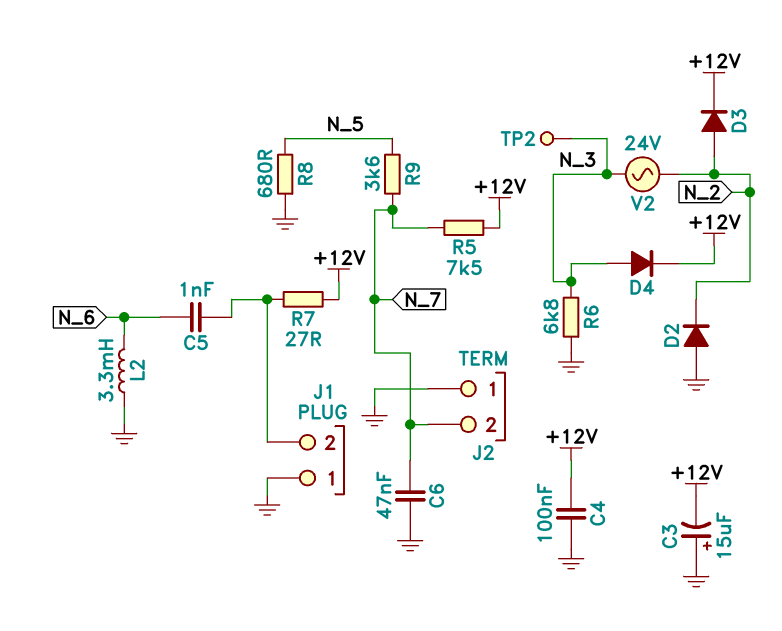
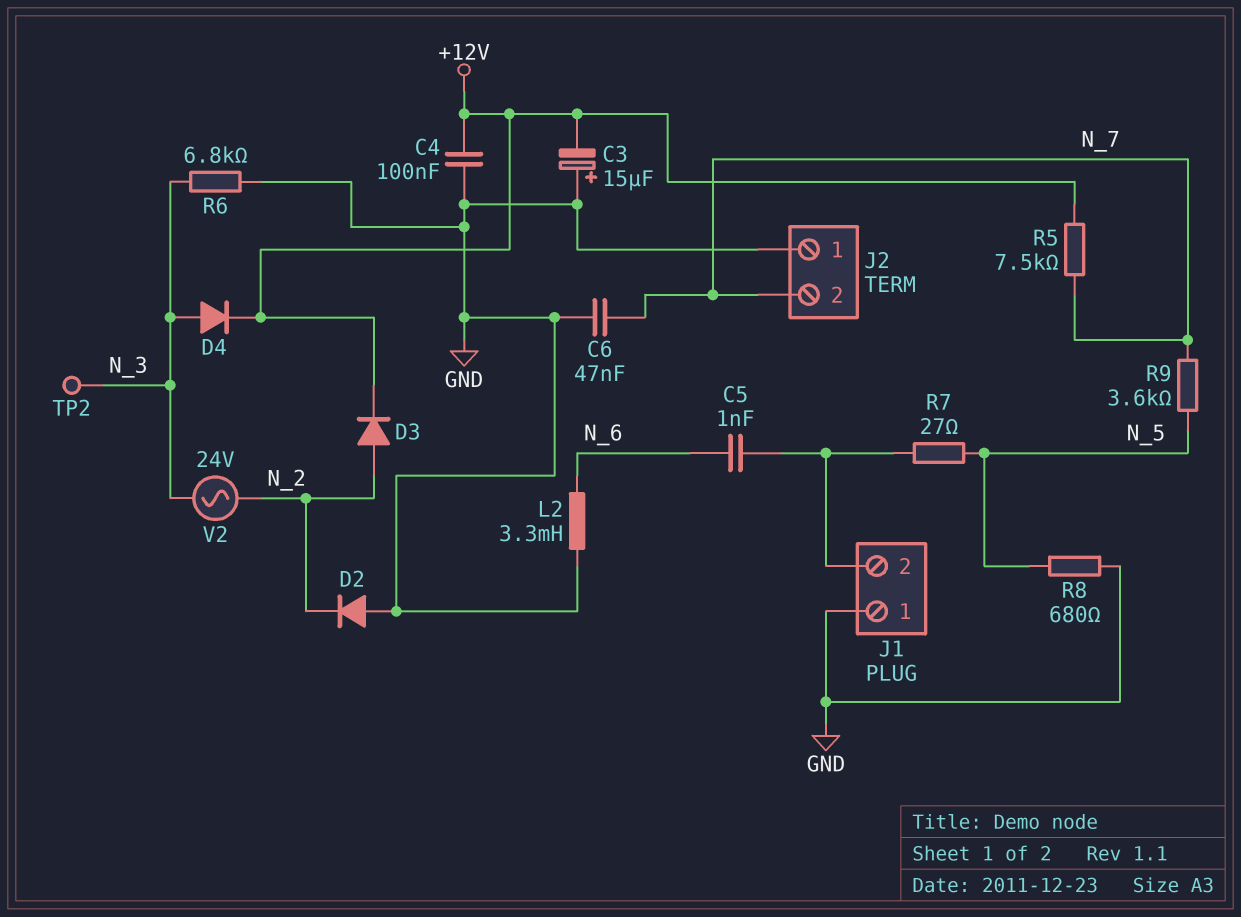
R7: 27 (+12V, J1/2) -> 27 (J1/2, N_5)

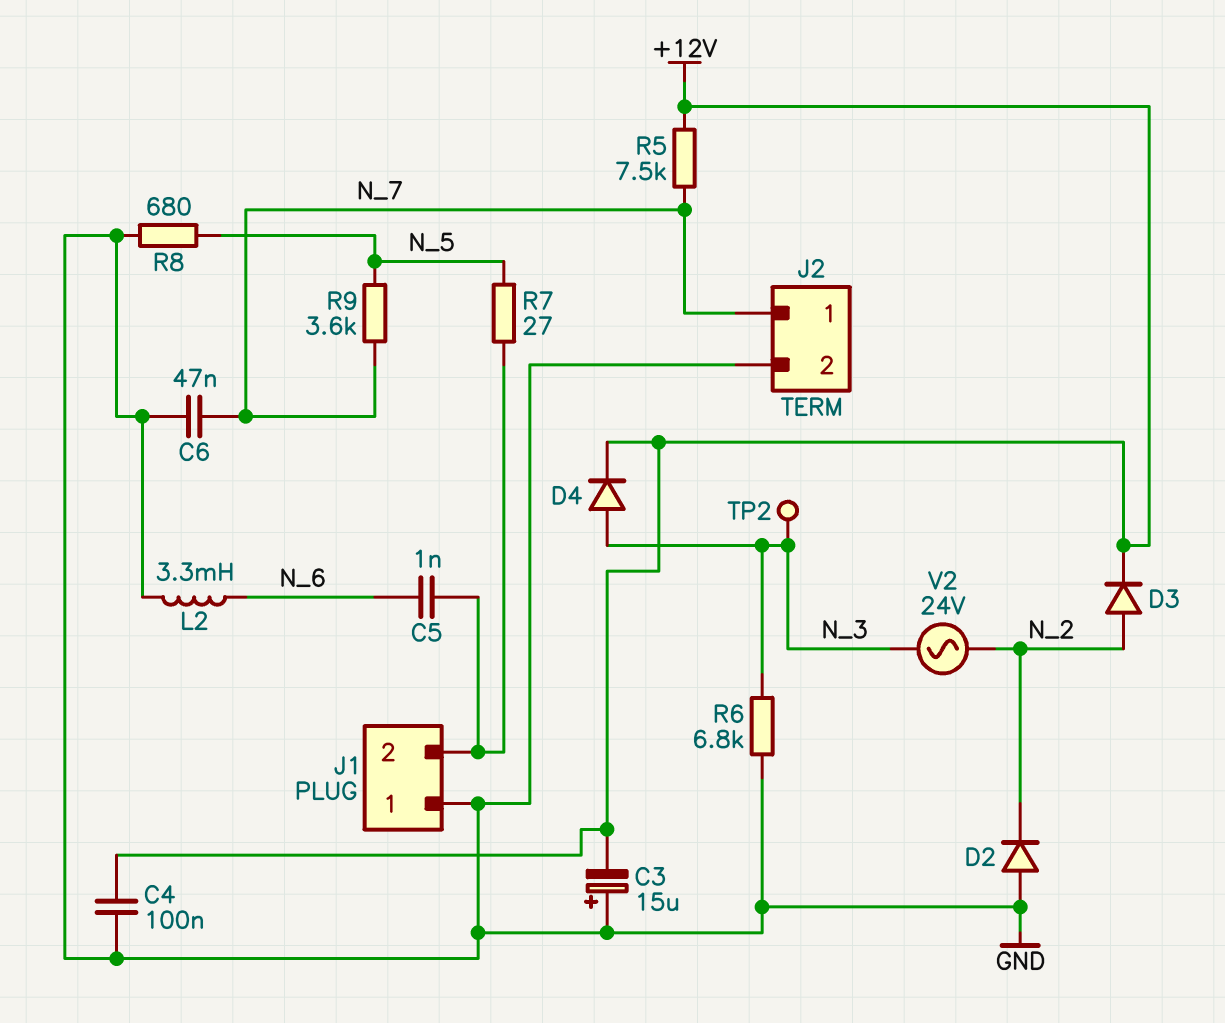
J2 pin 1: GND -> N_7
J2 pin 2: N_7 -> GND

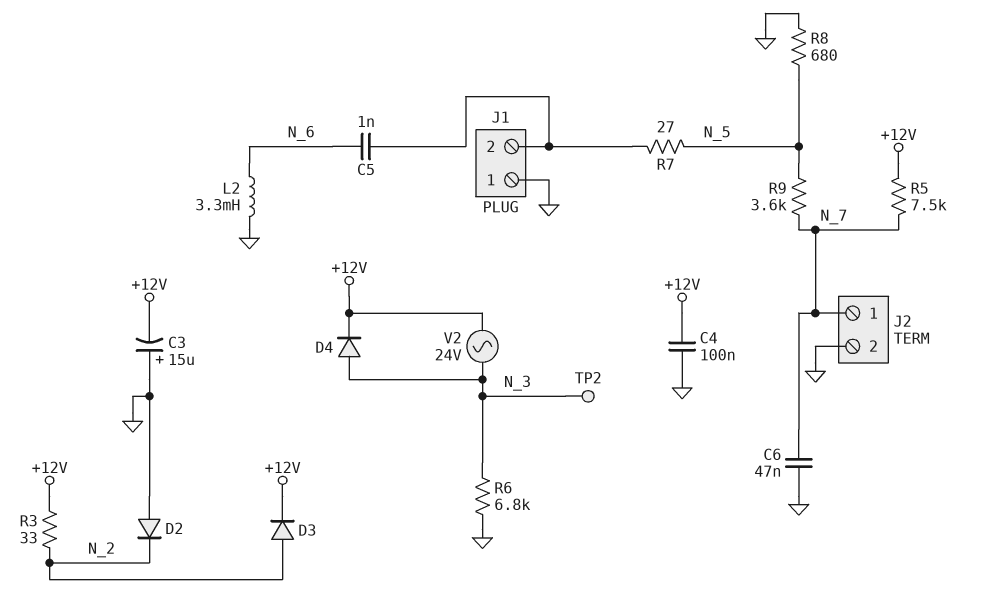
R3: none -> 33 (+12V, N_2)
V2: AC 24V (N_2, N_3) -> AC 24V (+12V, N_3)

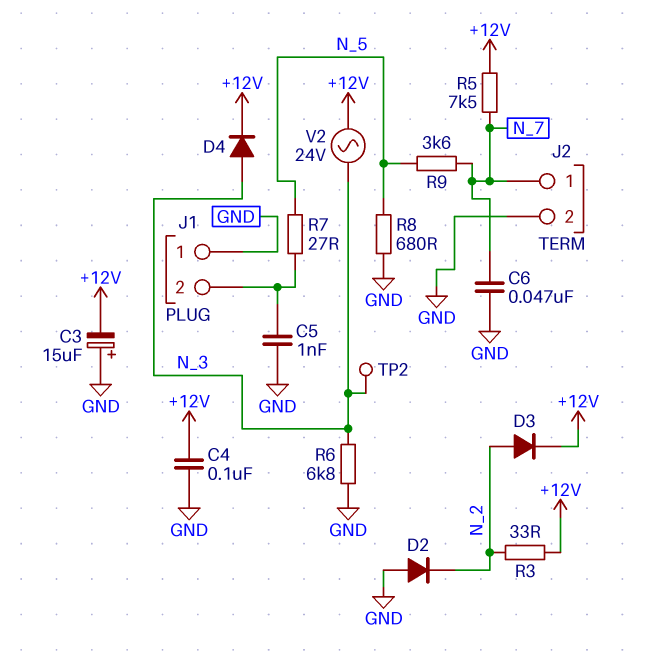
C5: 1nF (J1/2, N_6) -> 1nF (GND, J1/2)
L2: 3.3mH (GND, N_6) -> none

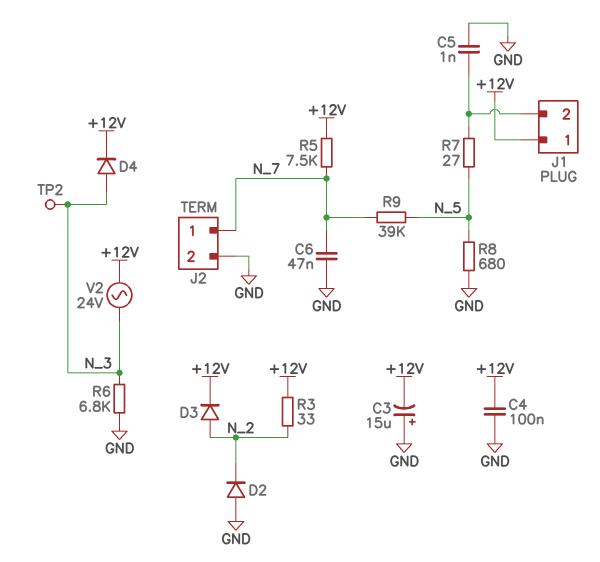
J1 pin 1: GND -> +12V
R9: 3.6k (N_5, N_7) -> 39k (N_5, N_7)

